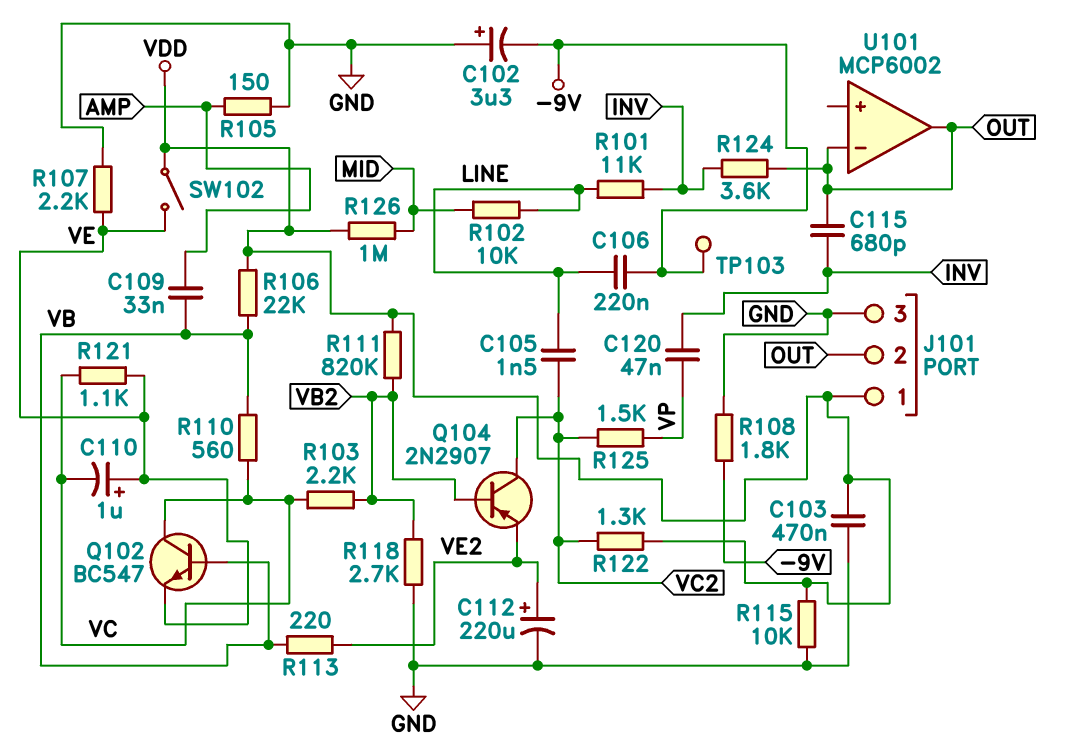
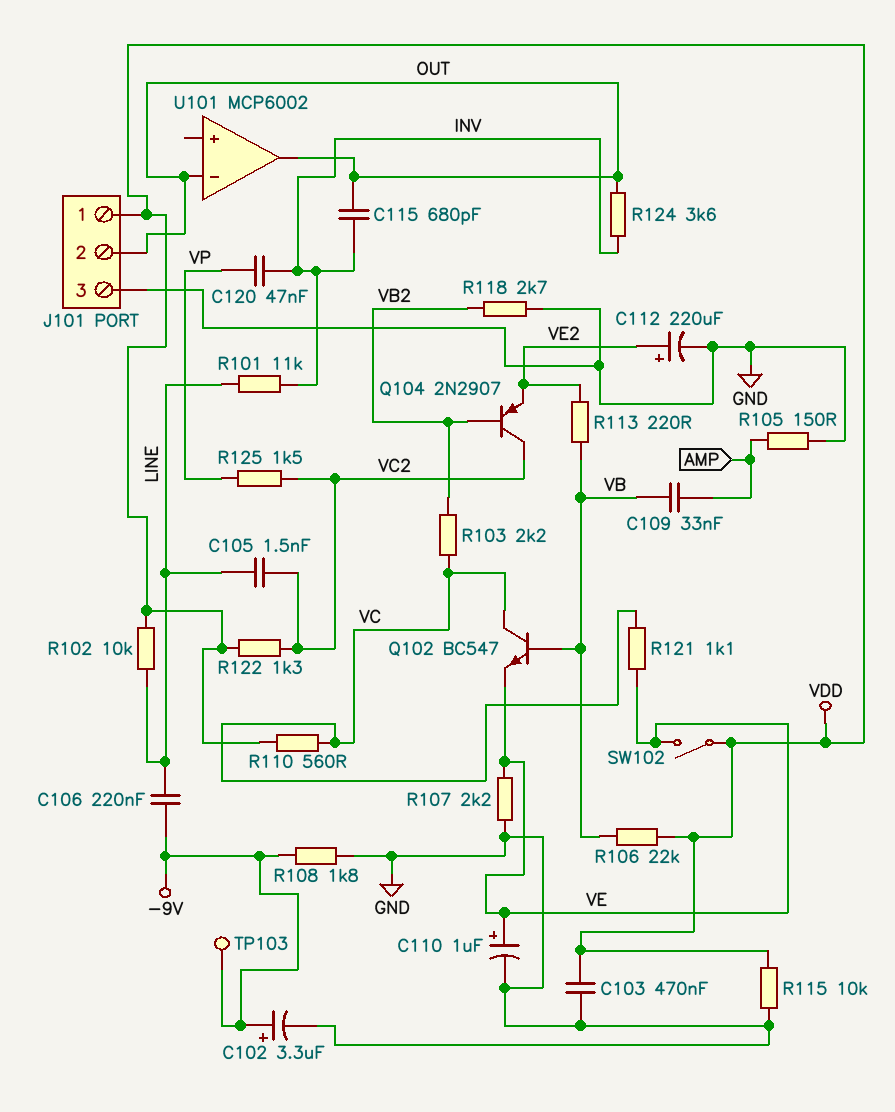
C102: 3.3uF (plus GND, minus -9V) -> 3.3uF (plus -9V, minus GND)
C110: 1uF (plus VE, minus VC) -> 1uF (plus VE, minus GND)
R102: 10k (LINE, MID) -> 10k (LINE, VDD)
R110: 560 (VB, VC) -> 560 (VC, VDD)
R111: 820k (VB2, VDD) -> none
R126: 1M (MID, VDD) -> none

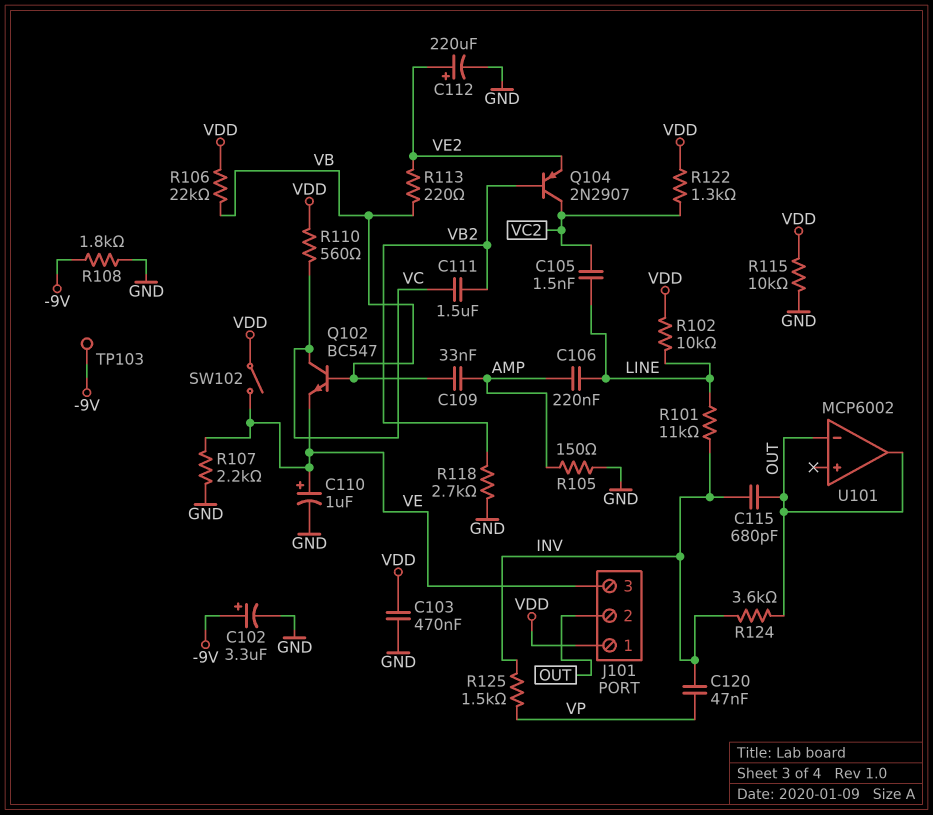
C106: 220nF (-9V, LINE) -> 220nF (AMP, LINE)
C111: none -> 1.5uF (VB2, VC)
J101 pin 3: GND -> VE
R103: 2.2k (VB2, VC) -> none
R121: 1.1k (VC, VE) -> none
R125: 1.5k (VC2, VP) -> 1.5k (INV, VP)

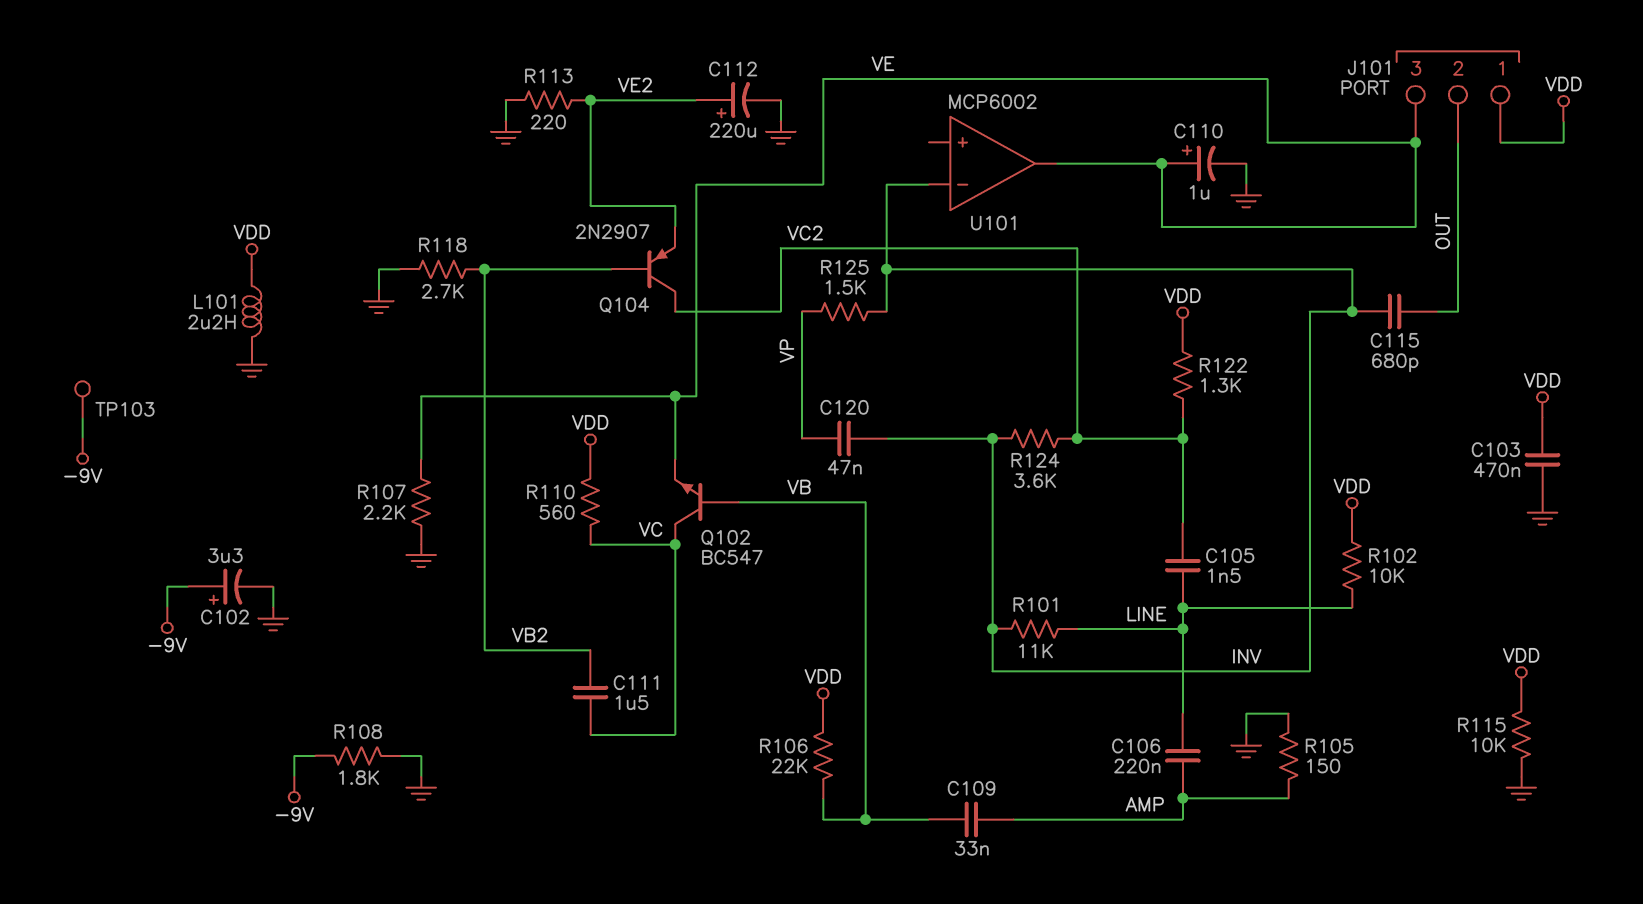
L101: none -> 2.2uH (GND, VDD)
R113: 220 (VB, VE2) -> 220 (GND, VE2)
R124: 3.6k (INV, OUT) -> 3.6k (INV, VC2)
SW102: switch (VDD, VE) -> none
U101 pin in-: OUT -> INV
U101 pin out: OUT -> VE

